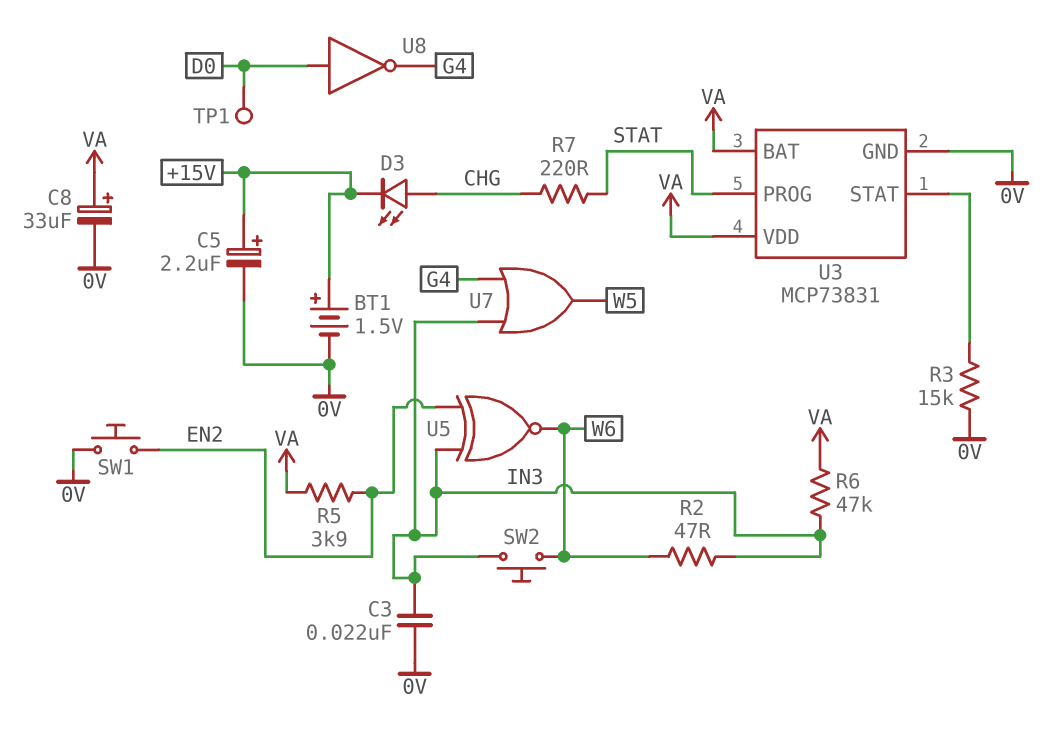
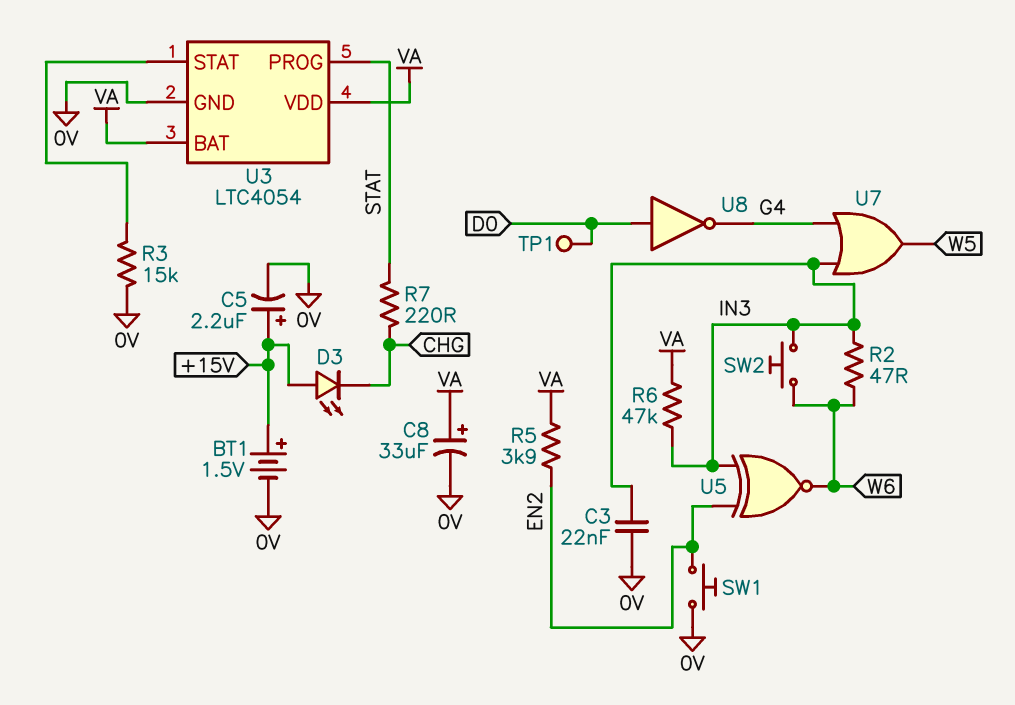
D3: LED (A CHG, K +15V) -> LED (A +15V, K CHG)
U3: MCP73831 -> LTC4054

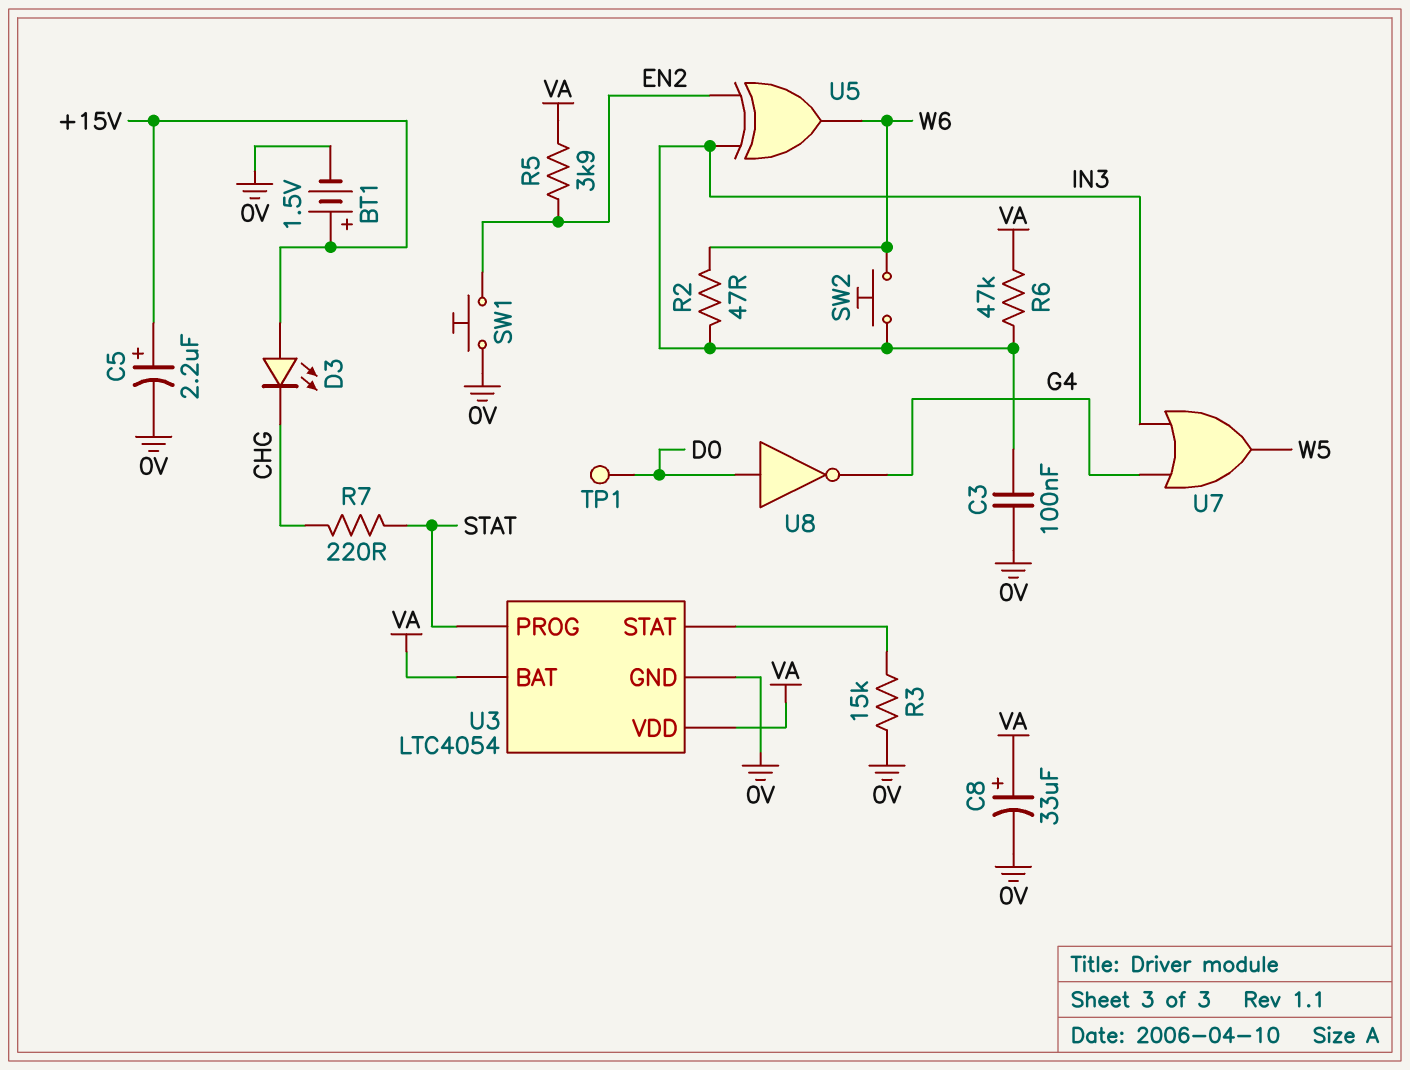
C3: 22nF (0V, IN3) -> 100nF (0V, IN3)
U5: XNOR (in EN2, in IN3, out W6) -> XOR (in EN2, in IN3, out W6)

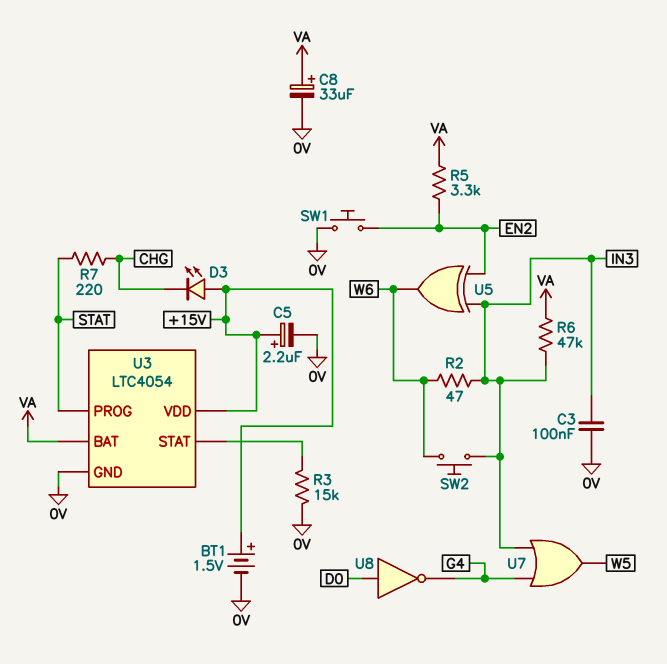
R5: 3.9k (EN2, VA) -> 3.3k (EN2, VA)
TP1: test point (D0) -> none
U3 pin VDD: VA -> +15V

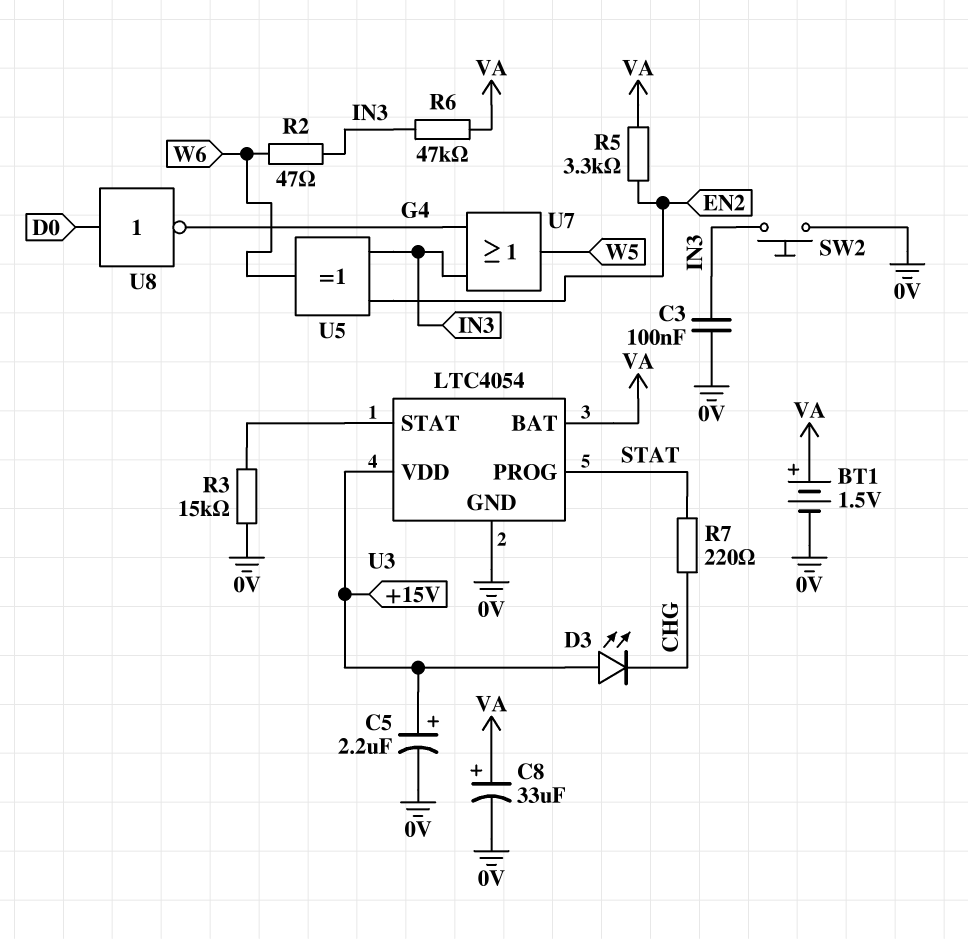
BT1: 1.5V (plus +15V, minus 0V) -> 1.5V (plus VA, minus 0V)
SW1: button (0V, EN2) -> none
SW2: button (IN3, W6) -> button (0V, IN3)

